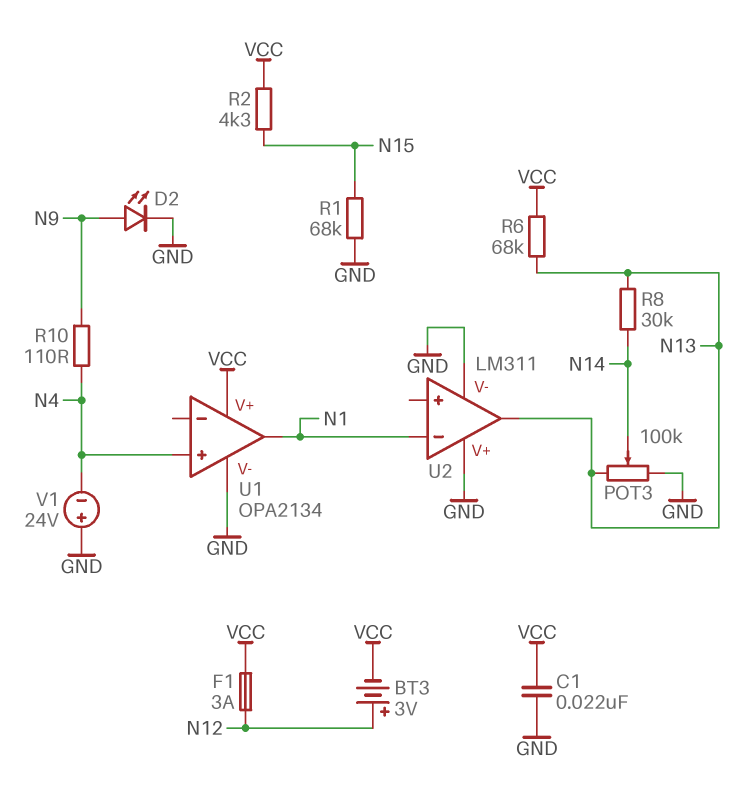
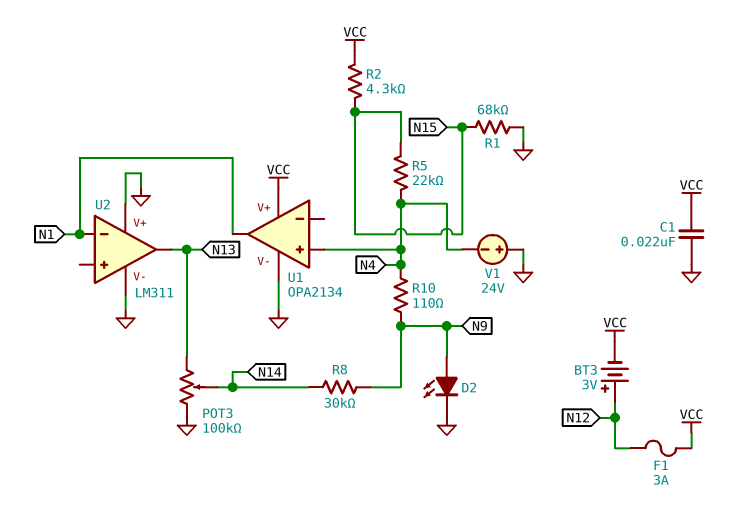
R5: none -> 22k (N4, N15)
R6: 68k (N13, VCC) -> none
R8: 30k (N13, N14) -> 30k (N9, N14)

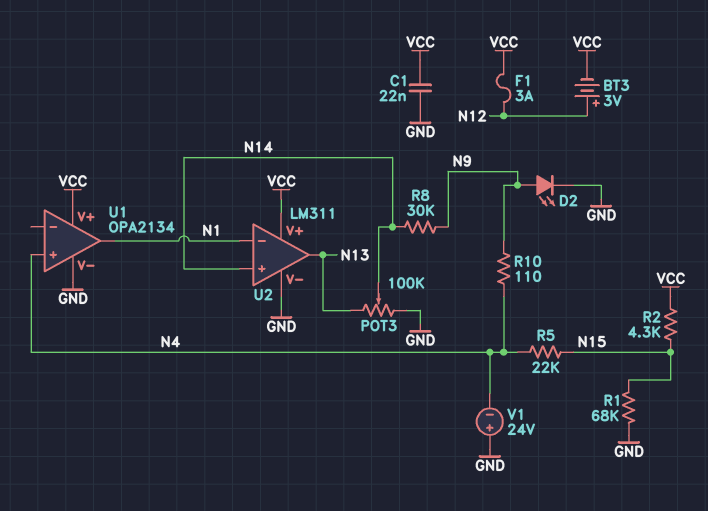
U2 pin V+: GND -> VCC
U2 pin in+: none -> N14

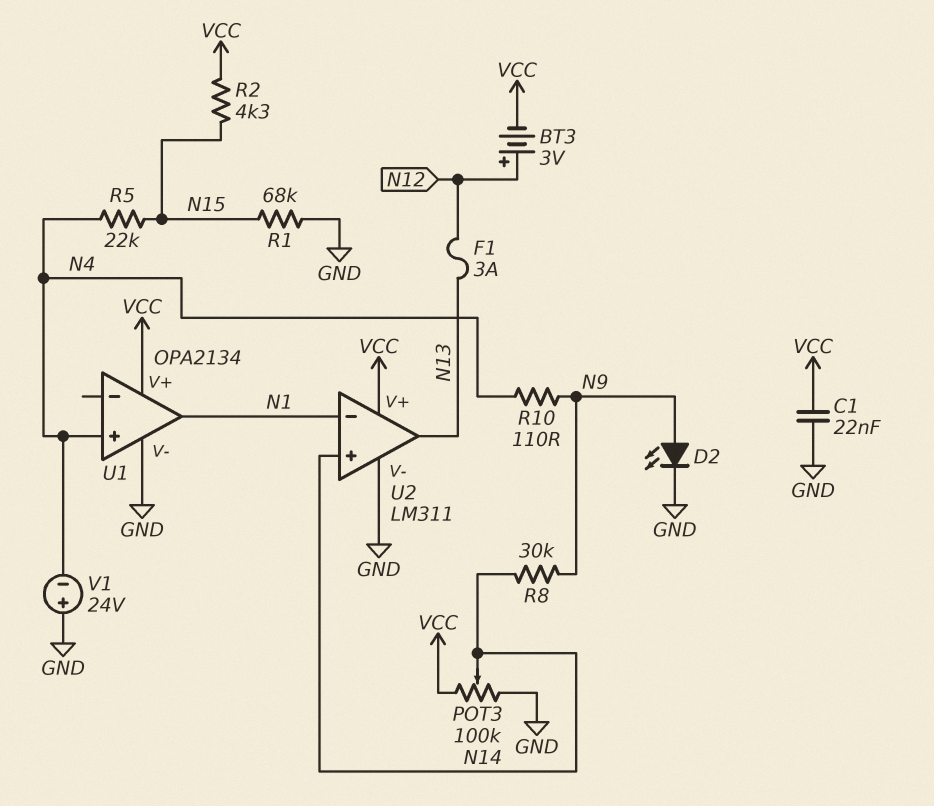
F1: 3A (N12, VCC) -> 3A (N12, N13)
POT3: 100k (GND, N13, wiper N14) -> 100k (GND, VCC, wiper N14)

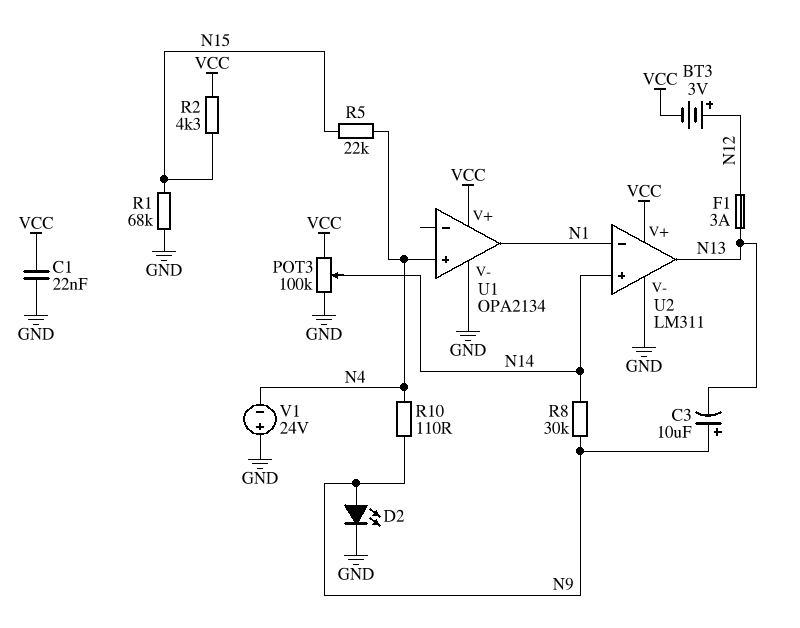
C3: none -> 10uF (plus N9, minus N13)

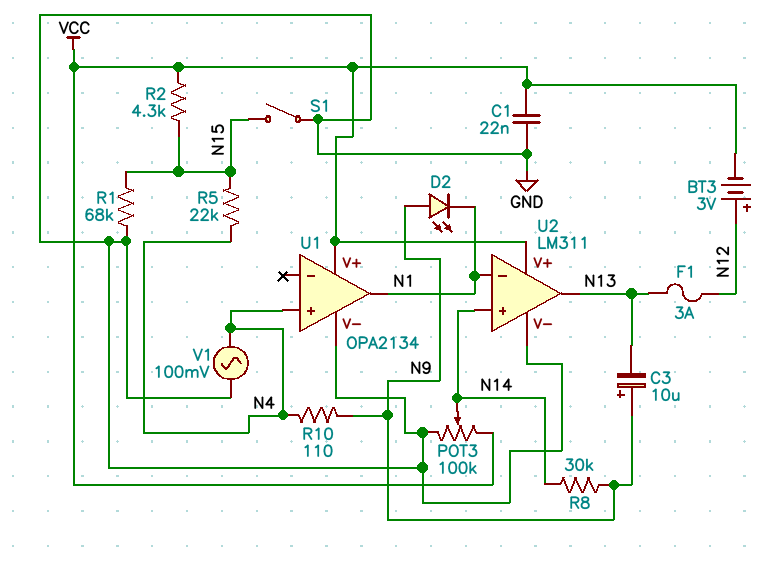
D2: LED (A N9, K GND) -> LED (A N9, K N1)
S1: none -> switch (GND, N15)
V1: 24V (plus GND, minus N4) -> AC 100mV (GND, N4)

